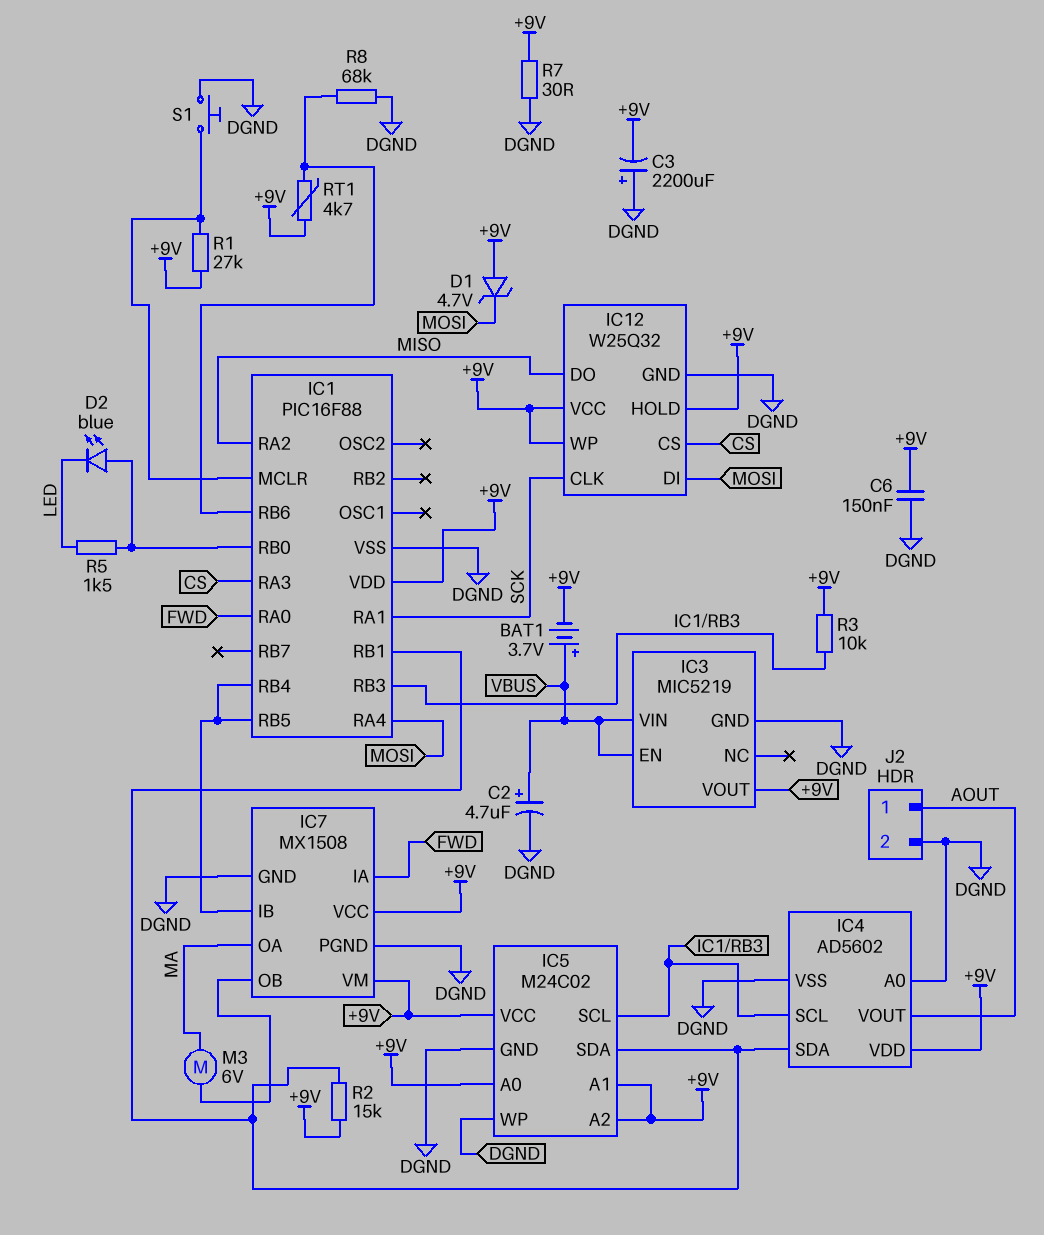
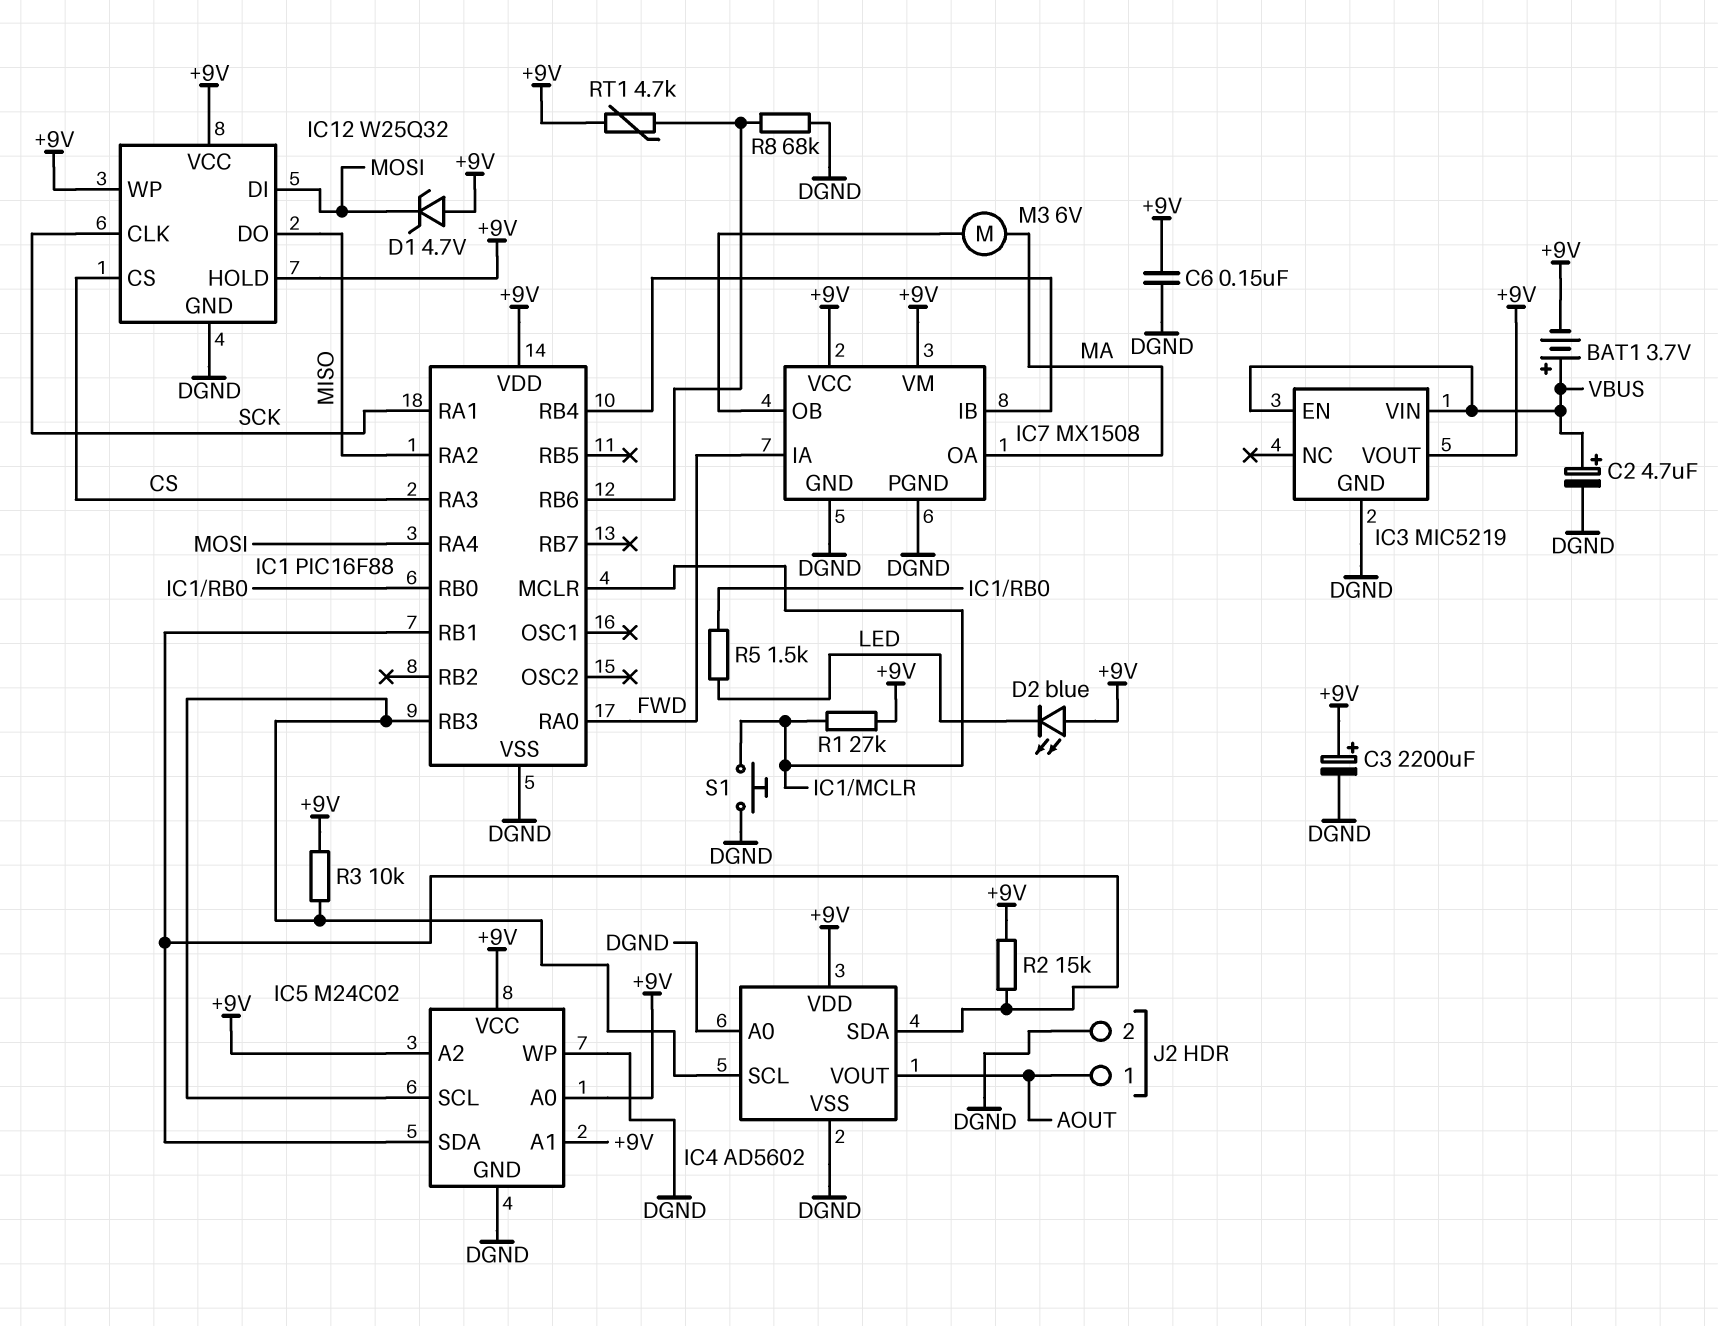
C3: 2200uF (plus DGND, minus +9V) -> 2200uF (plus +9V, minus DGND)
D2: LED blue (A IC1/RB0, K LED) -> LED blue (A +9V, K LED)
IC1 pin RB5: IC1/RB4 -> none
R7: 30 (+9V, DGND) -> none

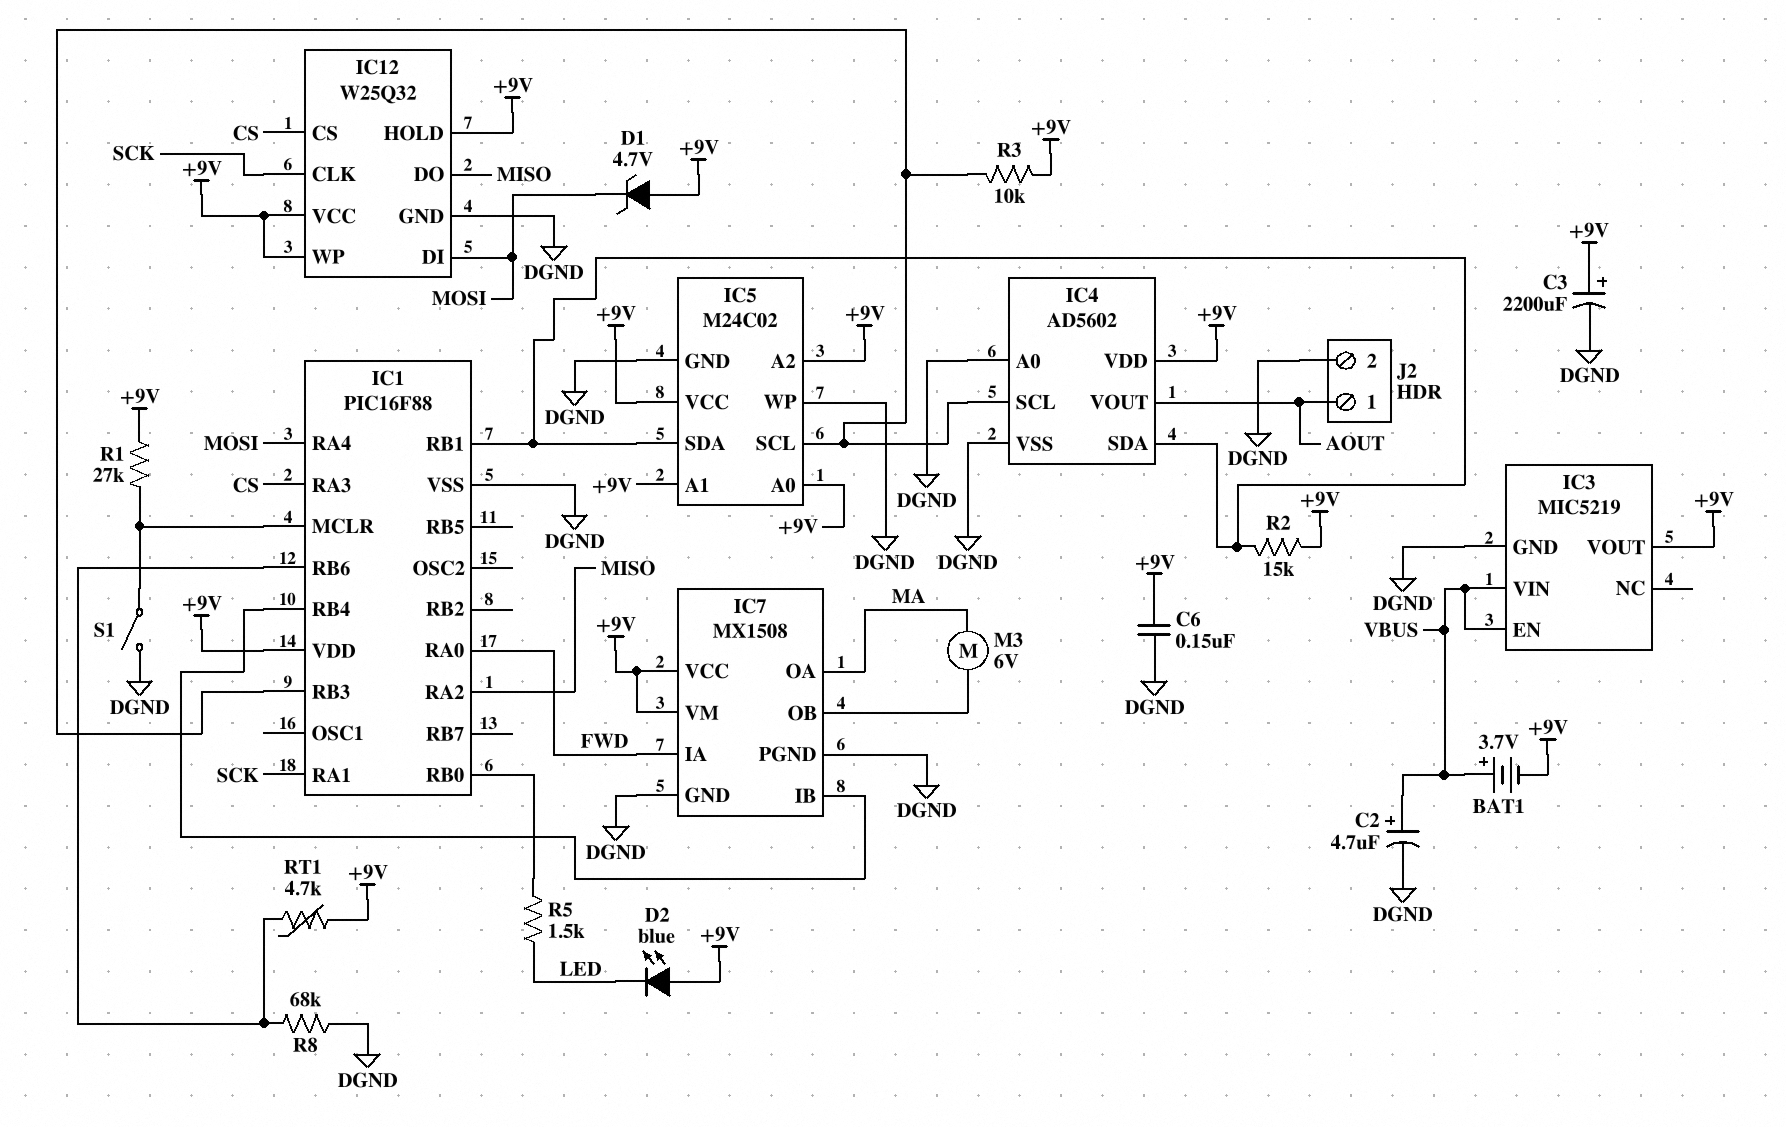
S1: button (DGND, IC1/MCLR) -> switch (DGND, IC1/MCLR)

